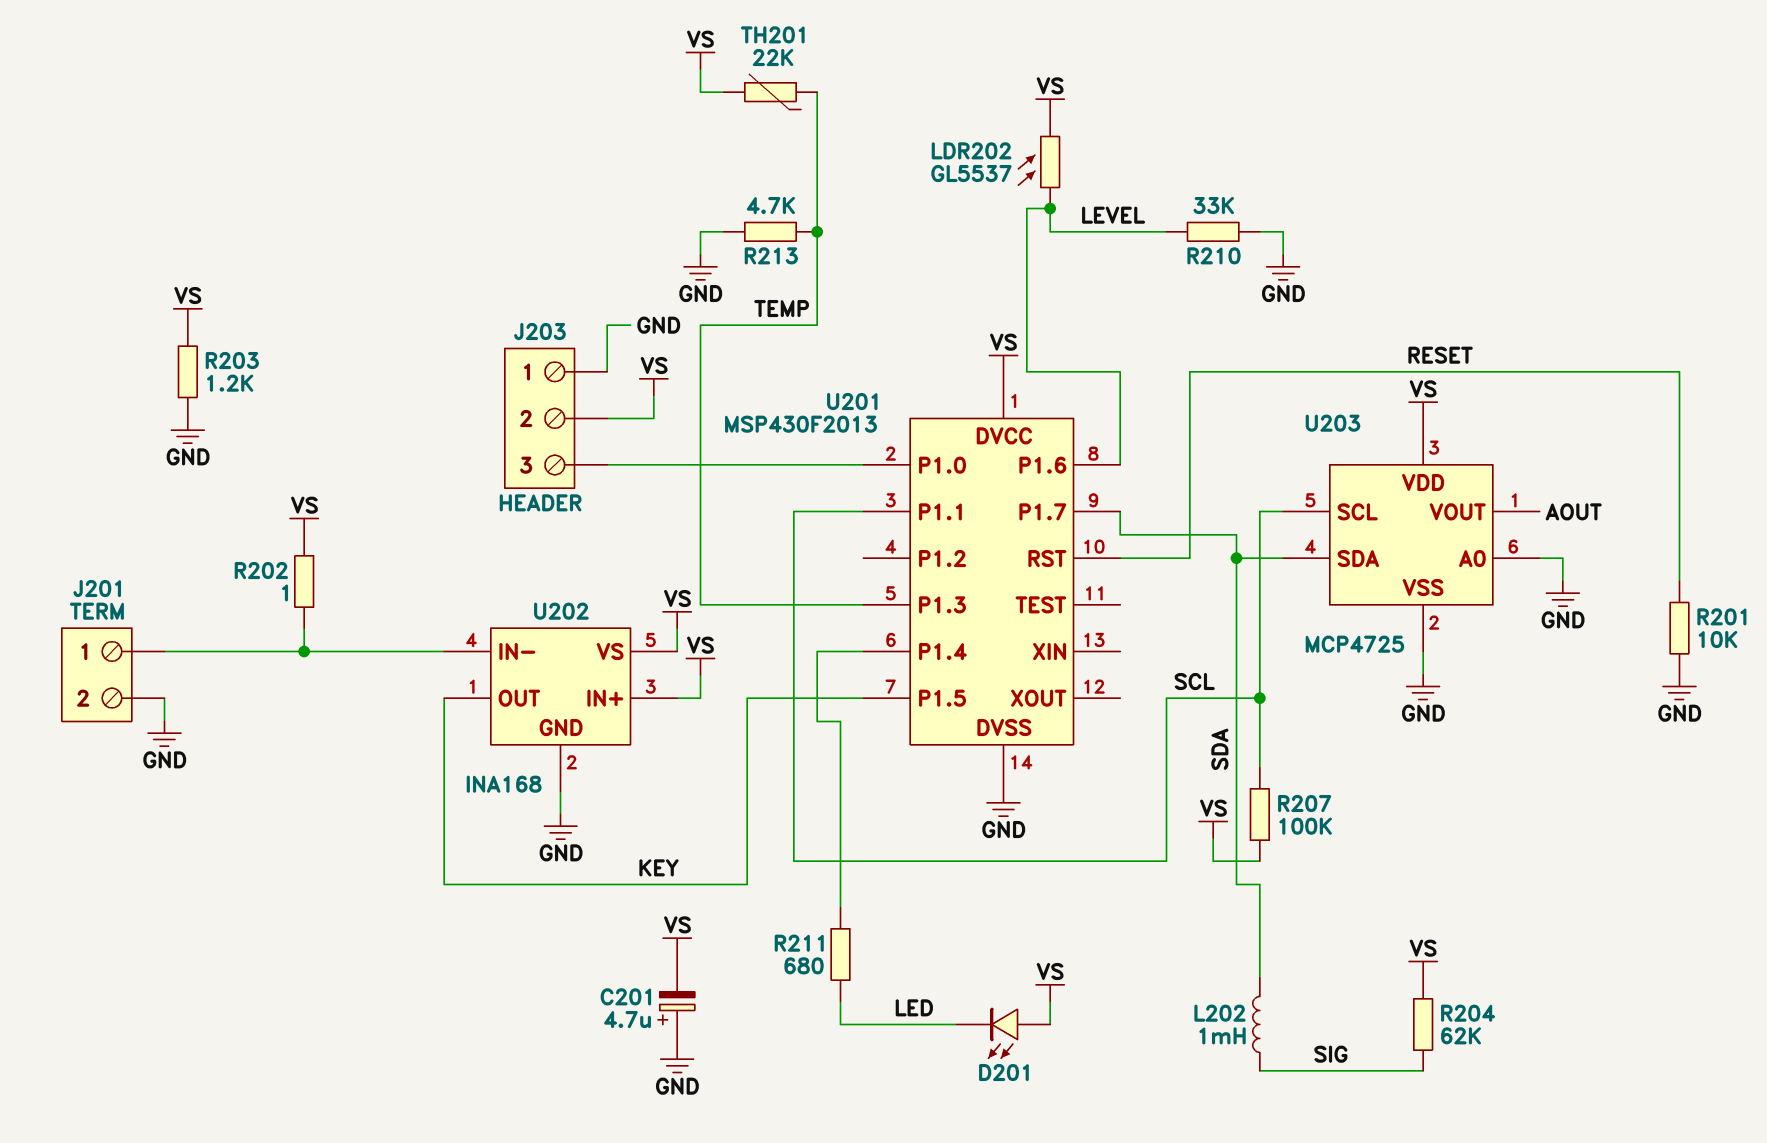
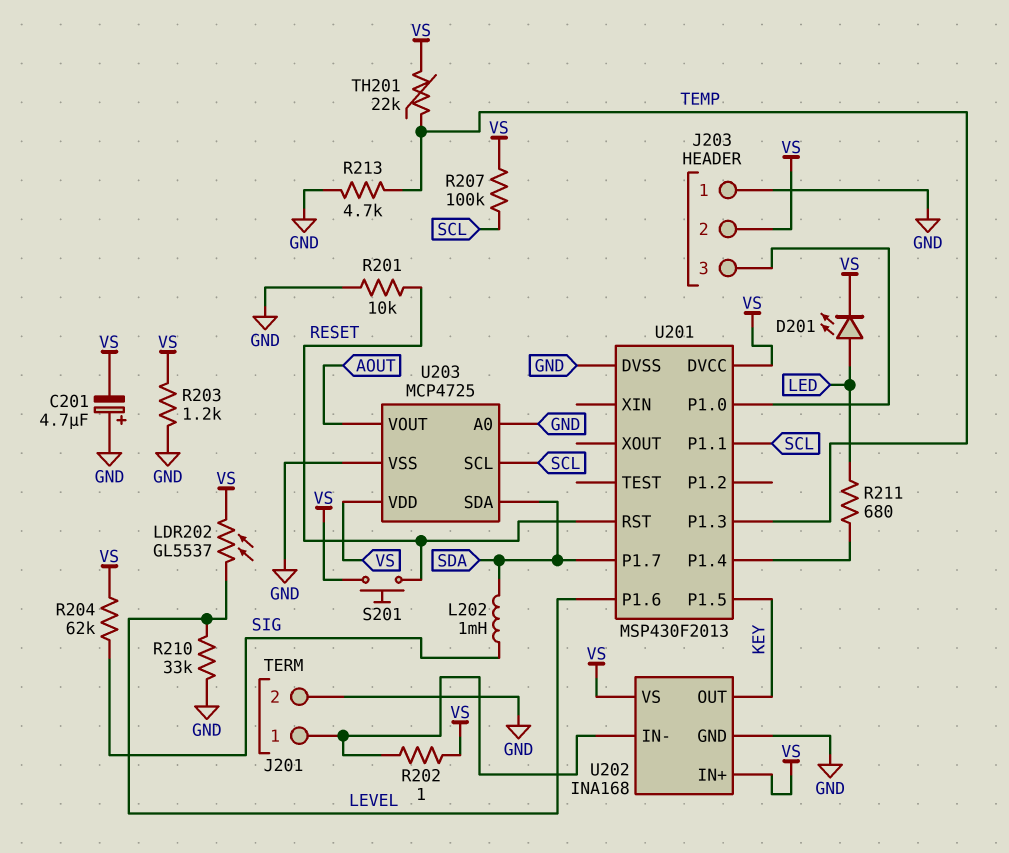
D201: LED (A VS, K LED) -> LED (A LED, K VS)
S201: none -> button (RESET, VS)

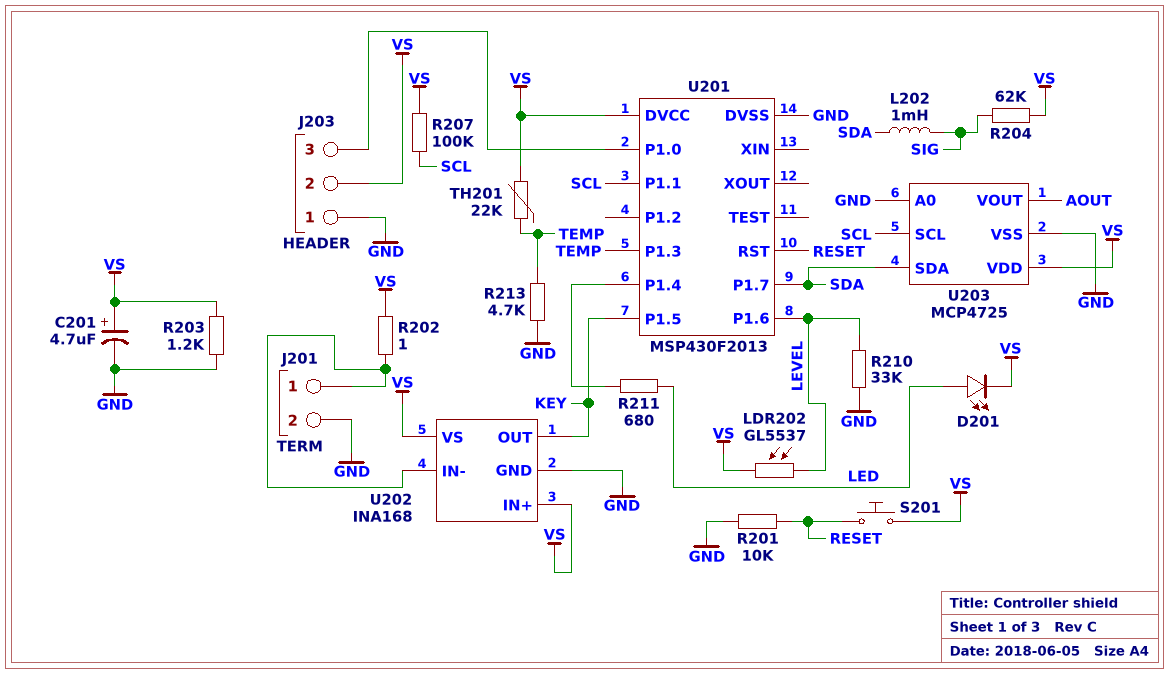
C201: 4.7uF (plus GND, minus VS) -> 4.7uF (plus VS, minus GND)

